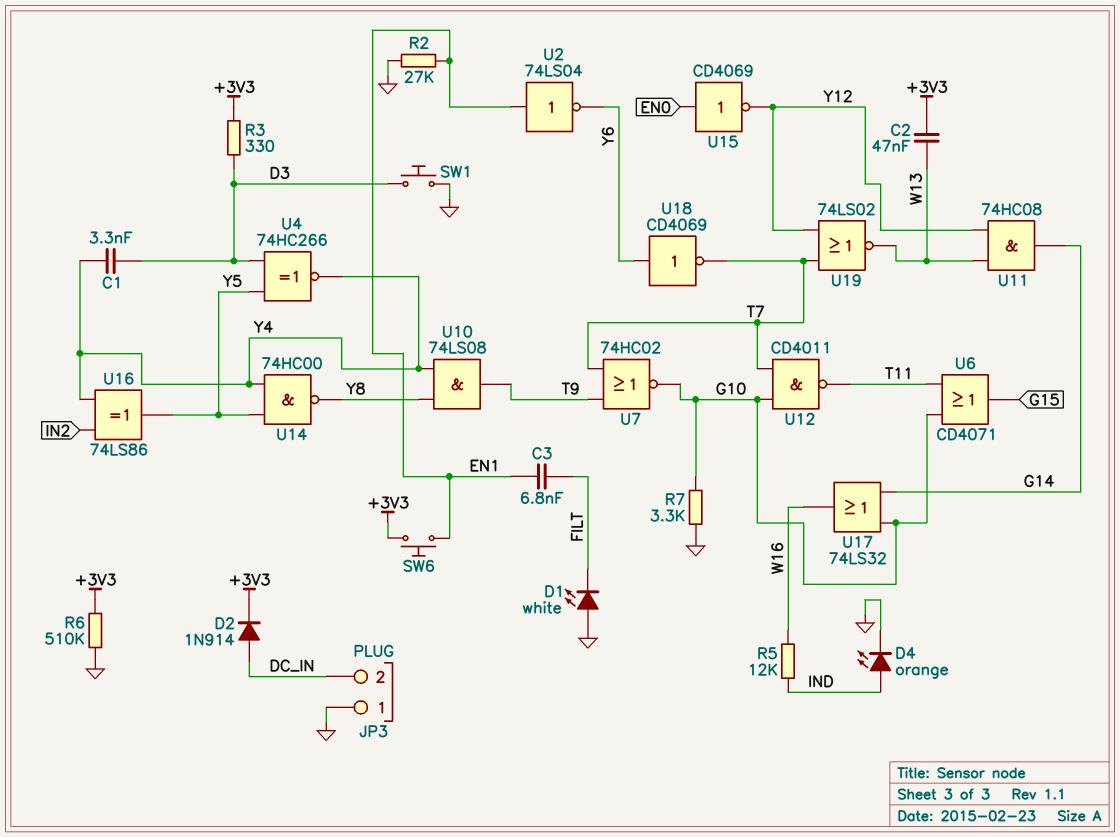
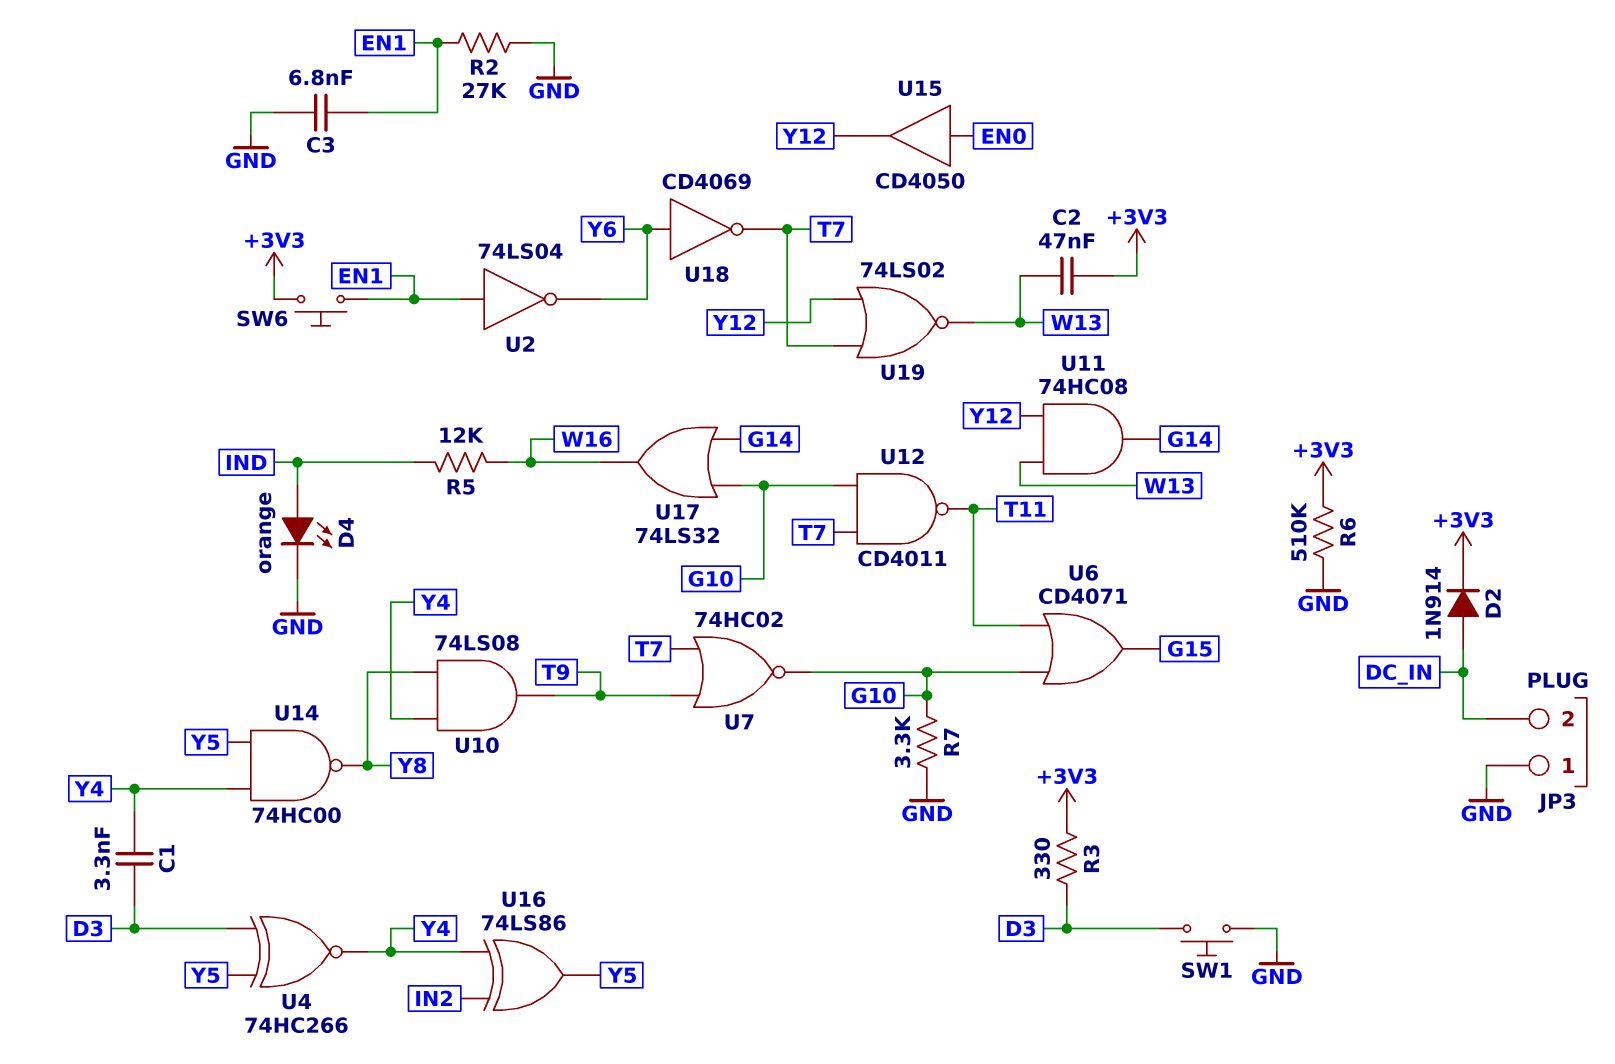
C3: 6.8nF (EN1, FILT) -> 6.8nF (EN1, GND)
D1: LED white (A GND, K FILT) -> none
U15: NOT CD4069 (in EN0, out Y12) -> buffer CD4050 (in EN0, out Y12)

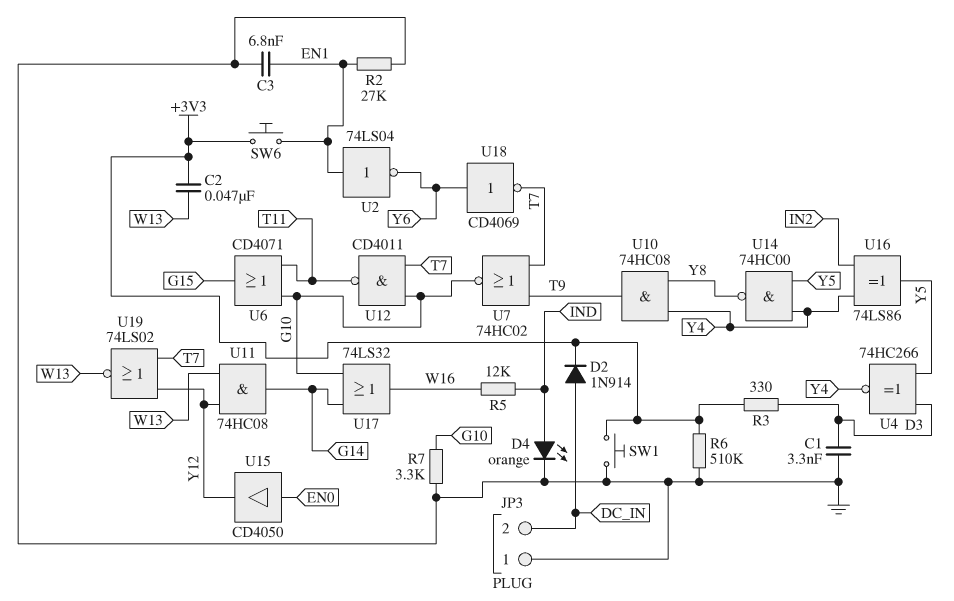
C1: 3.3nF (D3, Y4) -> 3.3nF (D3, GND)
SW1: button (D3, GND) -> button (+3V3, GND)
U10: AND 74LS08 (in Y4, in Y8, out T9) -> AND 74HC08 (in Y4, in Y8, out T9)

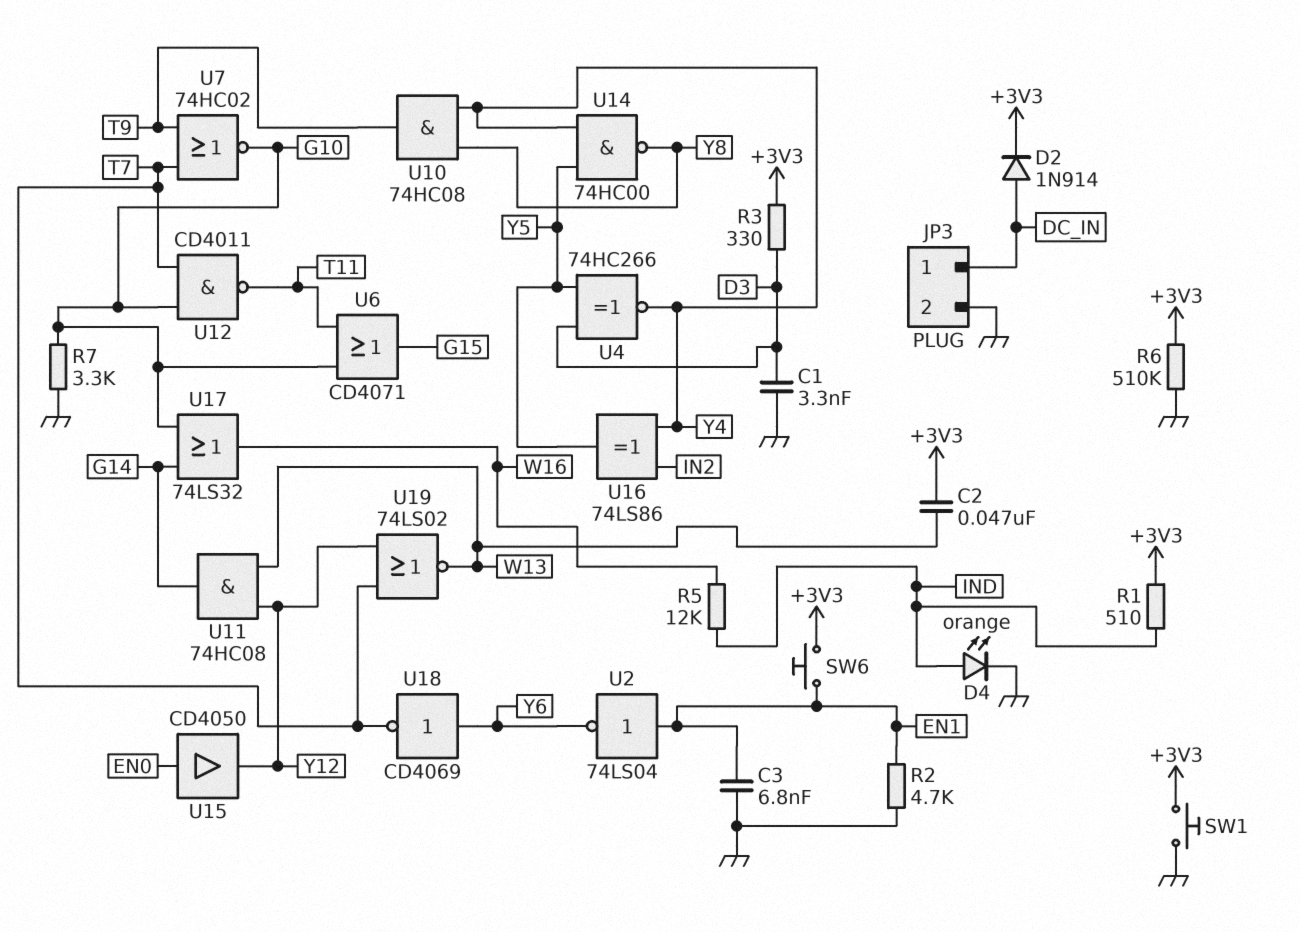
JP3 pin 1: GND -> DC_IN
JP3 pin 2: DC_IN -> GND
R1: none -> 510 (+3V3, IND)
R2: 27k (EN1, GND) -> 4.7k (EN1, GND)

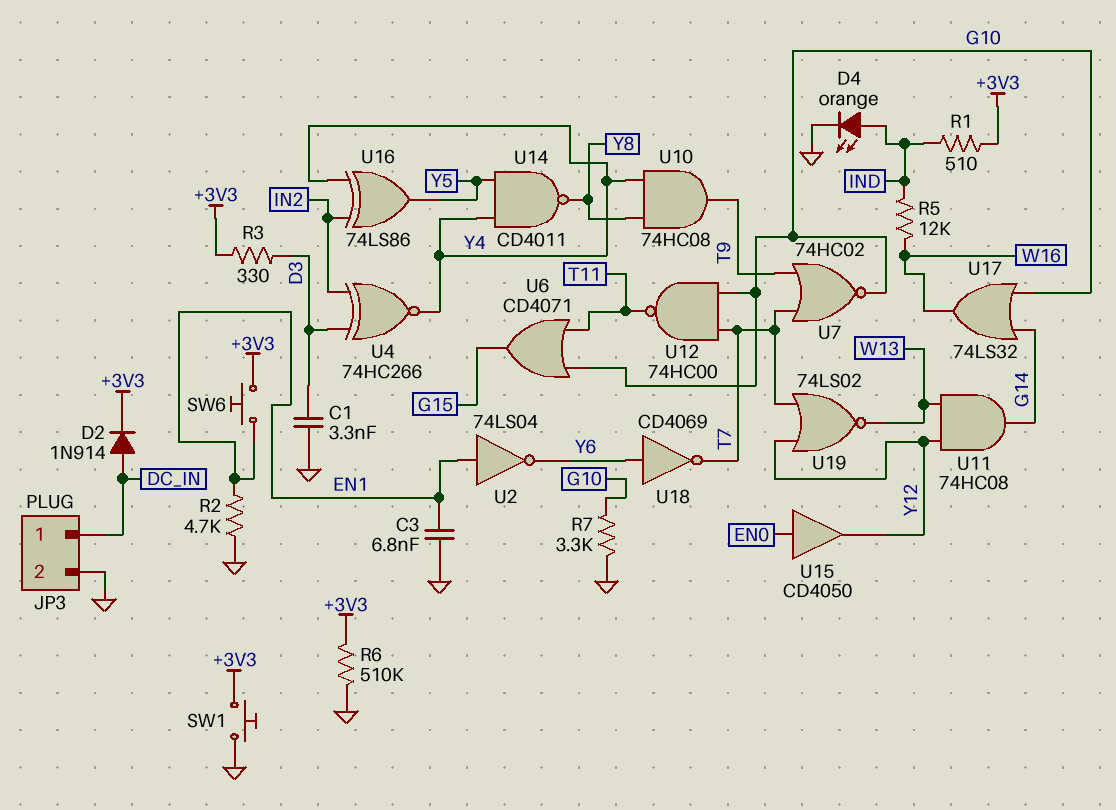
C2: 47nF (+3V3, W13) -> none
U4: XNOR 74HC266 (in D3, in Y5, out Y4) -> XNOR 74HC266 (in D3, in IN2, out Y4)
U12: NAND CD4011 (in G10, in T7, out T11) -> NAND 74HC00 (in G10, in T7, out T11)
U14: NAND 74HC00 (in Y4, in Y5, out Y8) -> NAND CD4011 (in Y4, in Y5, out Y8)

